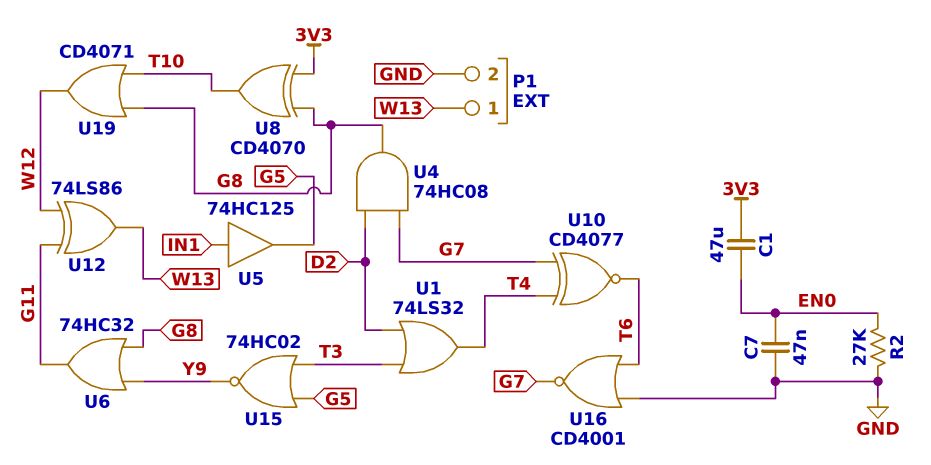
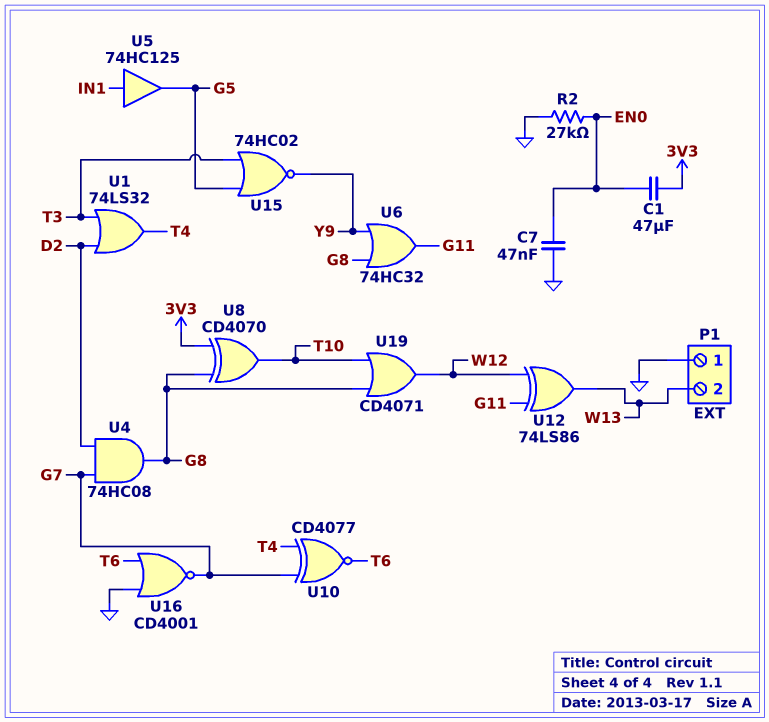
P1 pin 1: W13 -> GND
P1 pin 2: GND -> W13

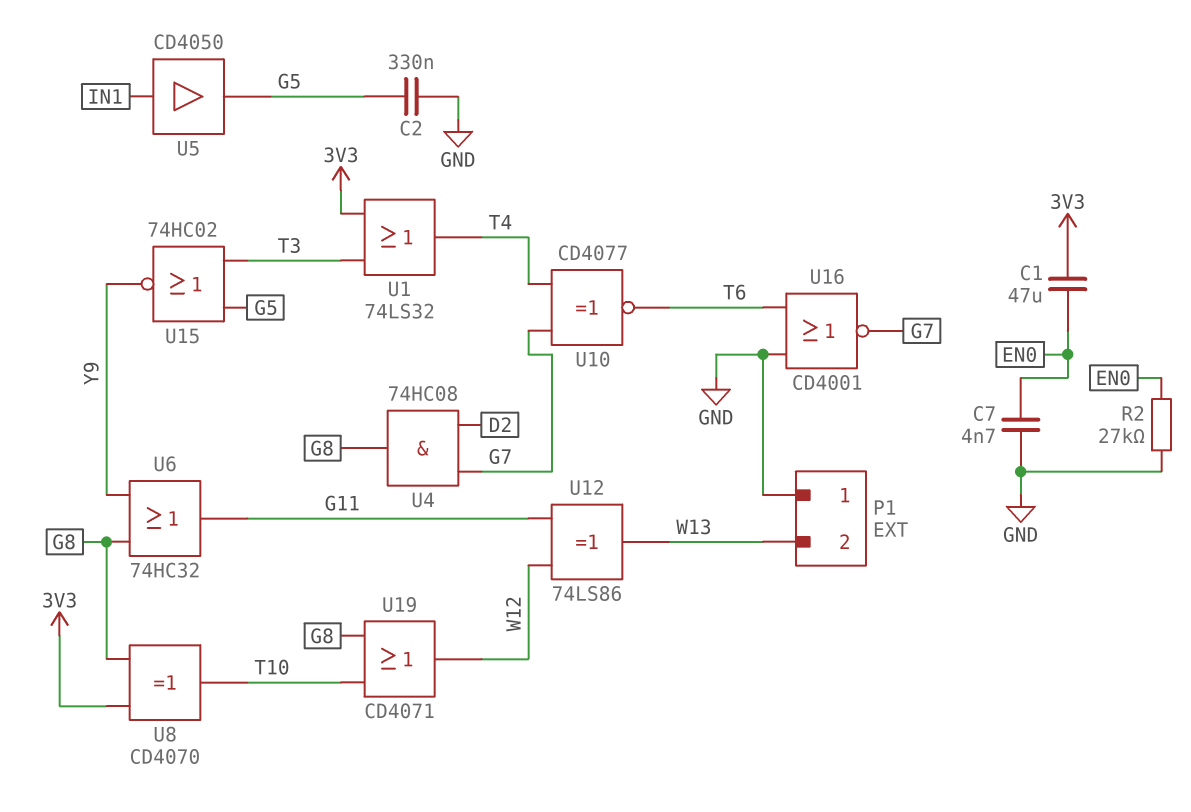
C2: none -> 330nF (G5, GND)
C7: 47nF (EN0, GND) -> 4.7nF (EN0, GND)
U1: OR 74LS32 (in D2, in T3, out T4) -> OR 74LS32 (in 3V3, in T3, out T4)
U5: buffer 74HC125 (in IN1, out G5) -> buffer CD4050 (in IN1, out G5)

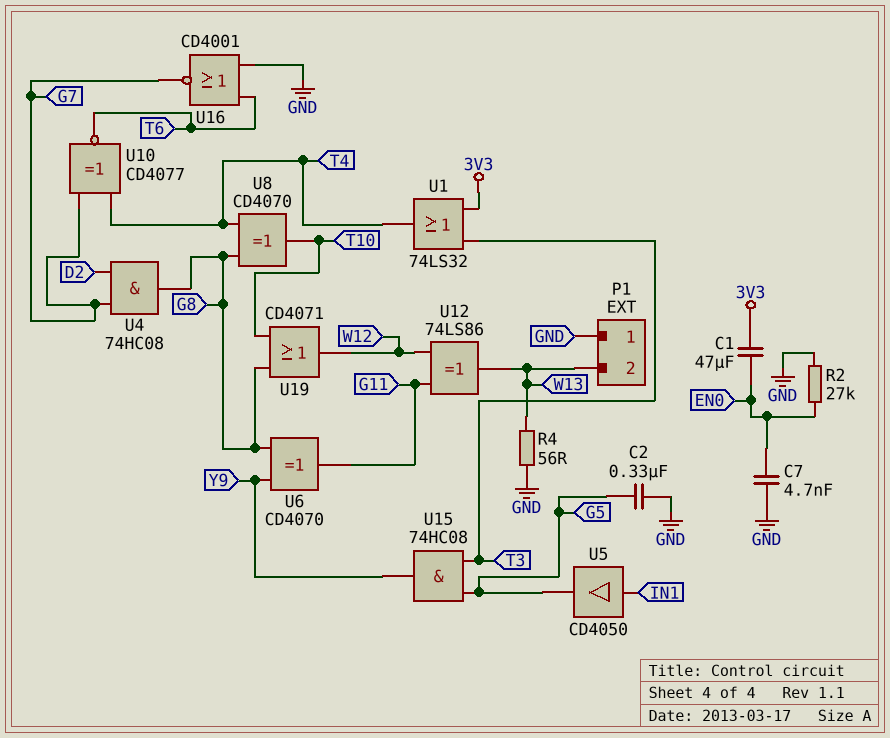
R4: none -> 56 (GND, W13)
U6: OR 74HC32 (in G8, in Y9, out G11) -> XOR CD4070 (in G8, in Y9, out G11)
U8: XOR CD4070 (in 3V3, in G8, out T10) -> XOR CD4070 (in G8, in T4, out T10)
U15: NOR 74HC02 (in G5, in T3, out Y9) -> AND 74HC08 (in G5, in T3, out Y9)

